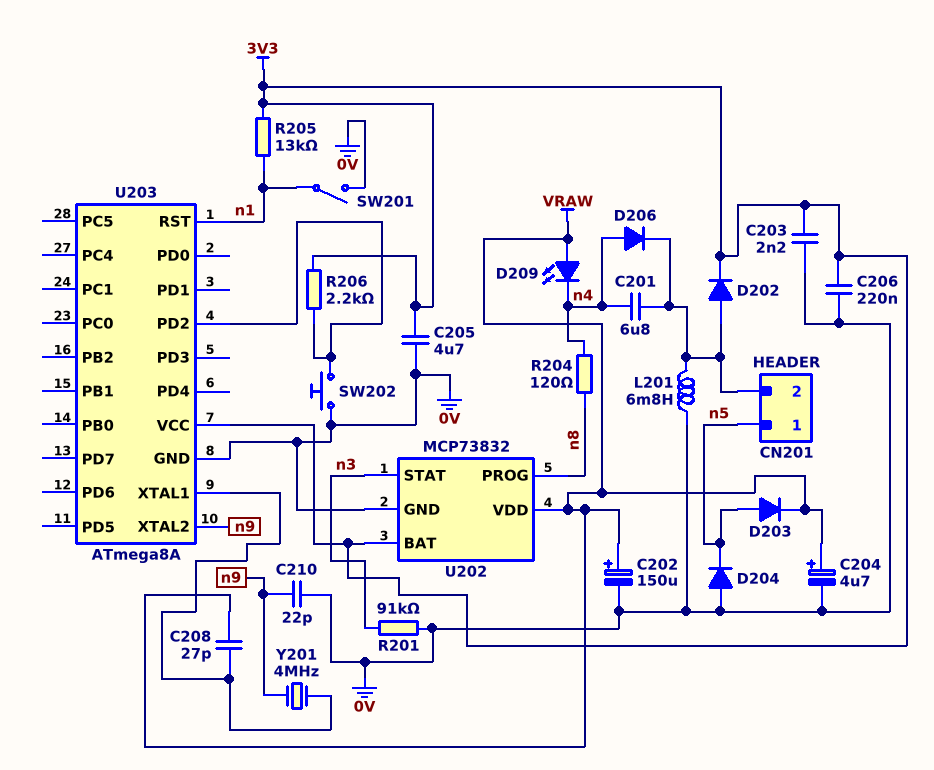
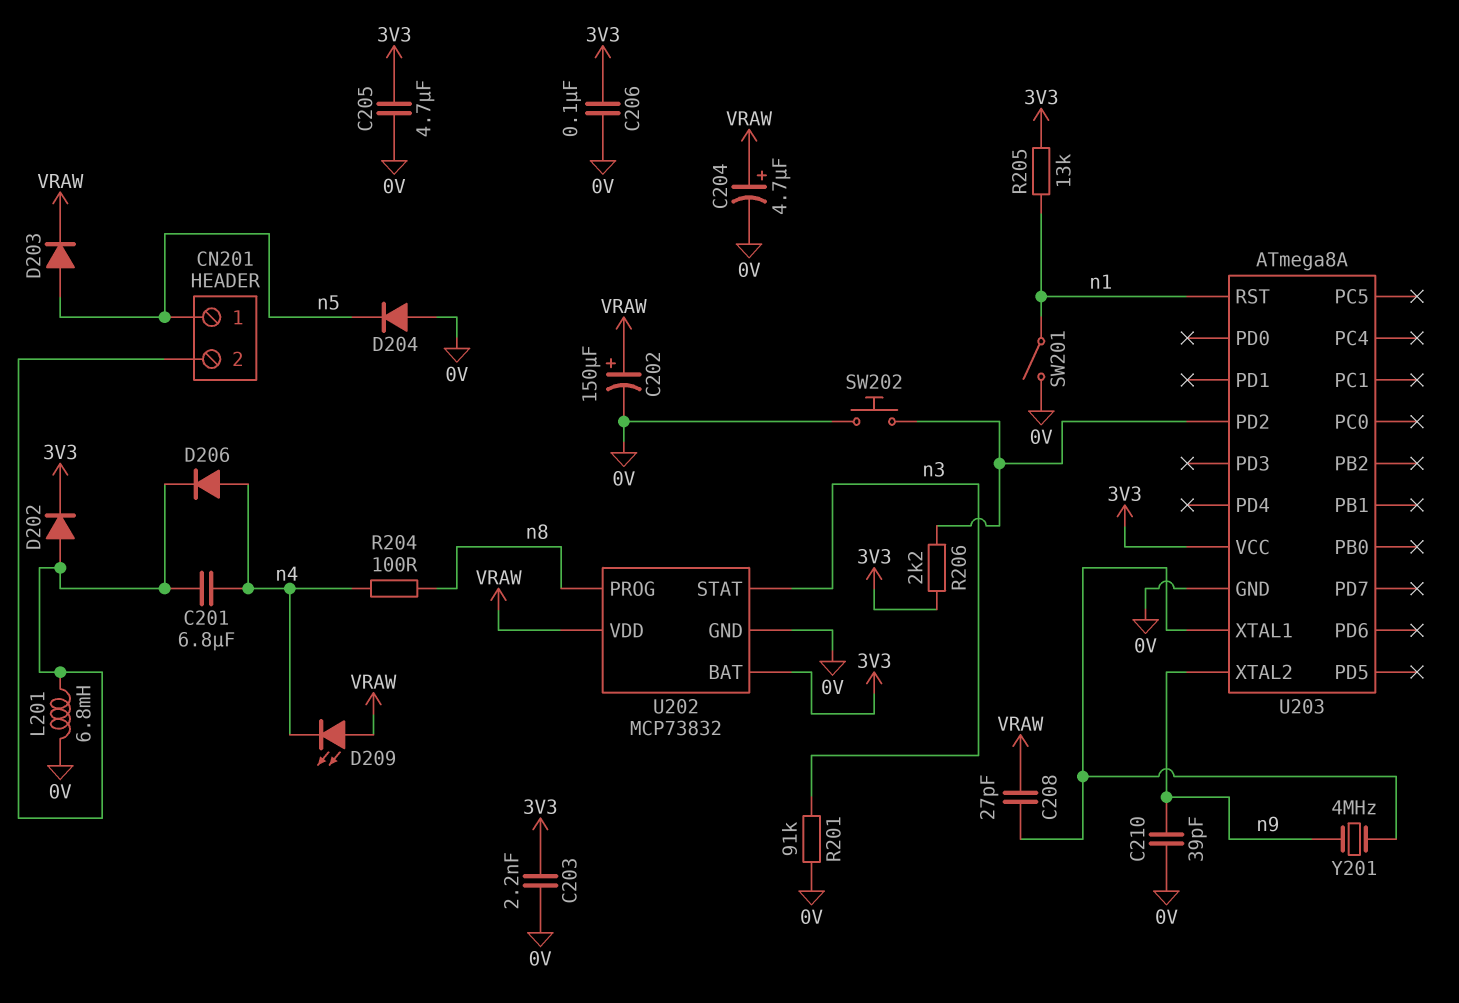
C206: 220nF (0V, 3V3) -> 100nF (0V, 3V3)
C210: 22pF (0V, n9) -> 39pF (0V, n9)
R204: 120 (n4, n8) -> 100 (n4, n8)

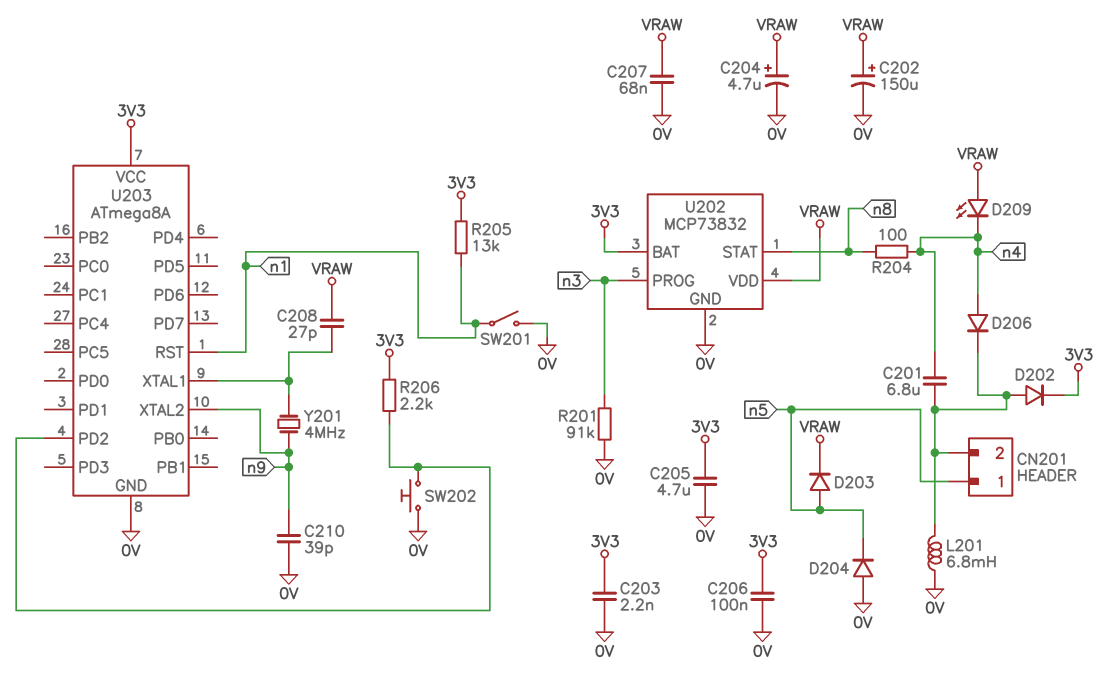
C207: none -> 68nF (0V, VRAW)
U202 pin PROG: n8 -> n3
U202 pin STAT: n3 -> n8

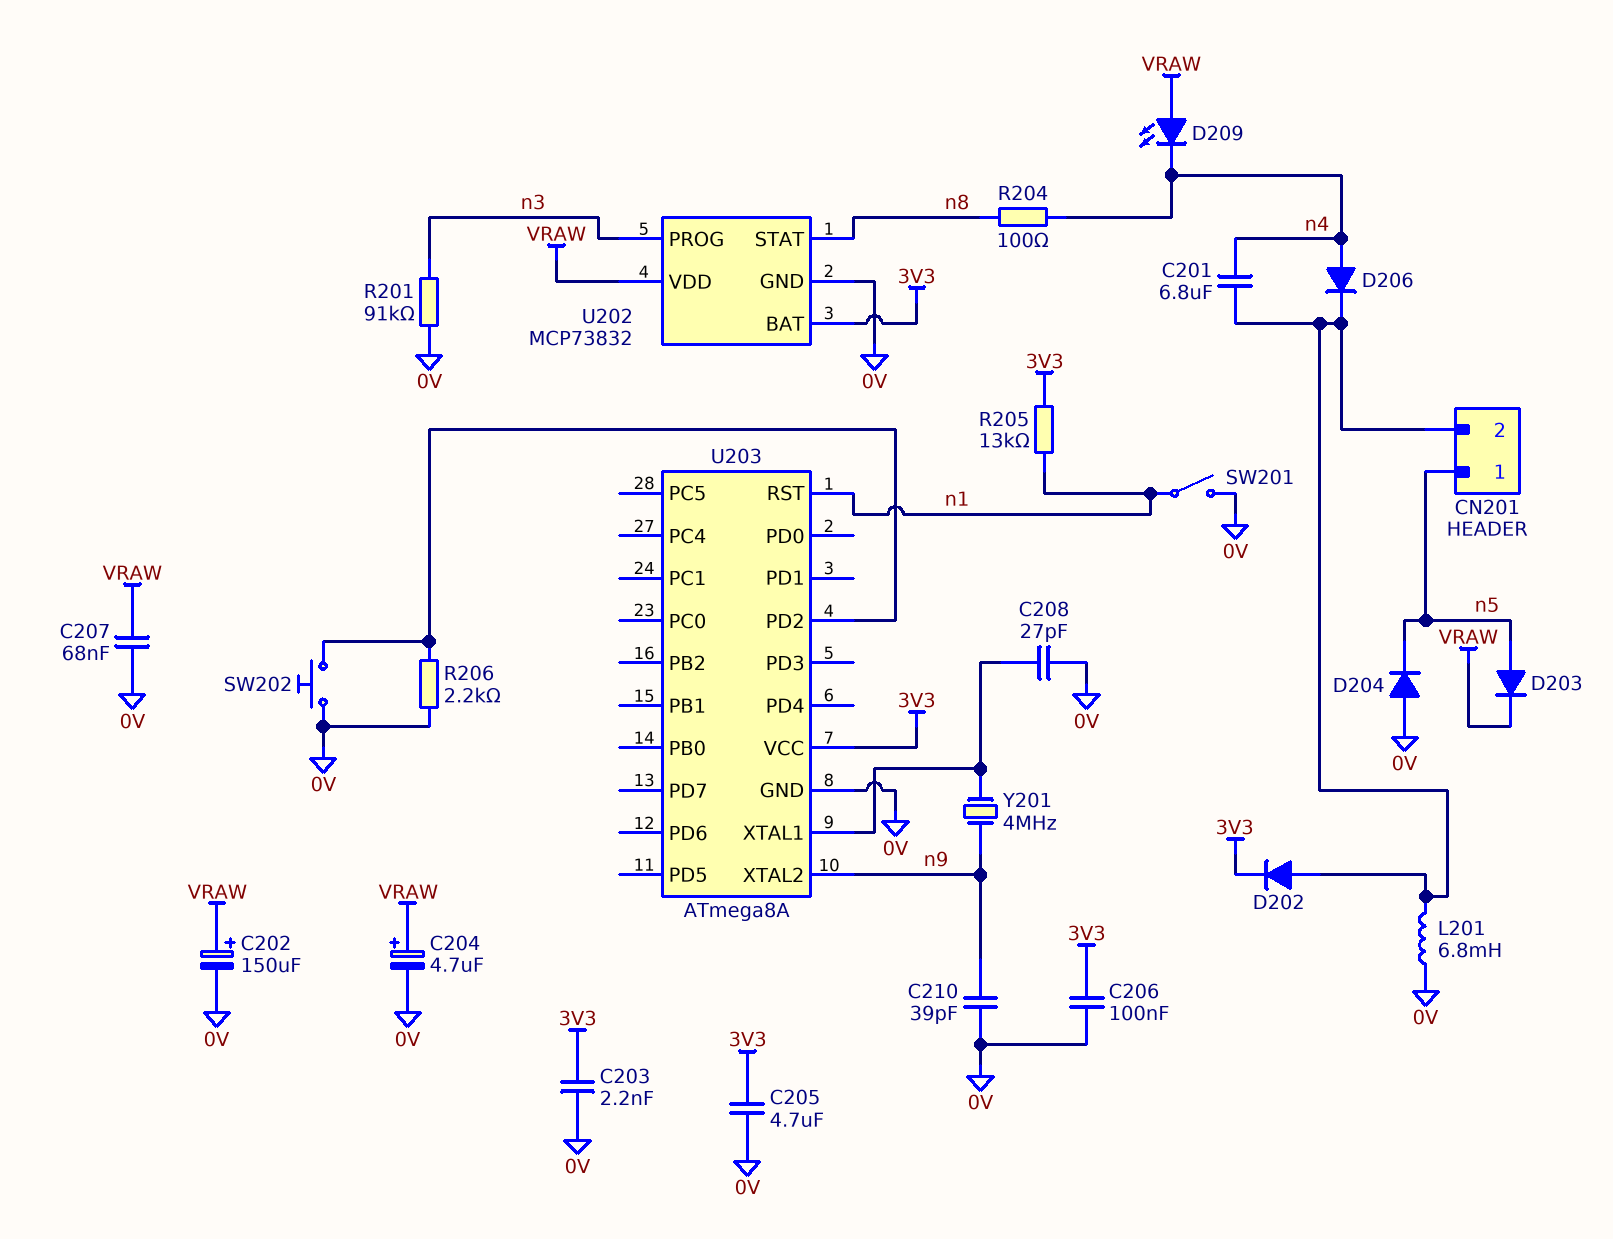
C208: 27pF (U203/XTAL1, VRAW) -> 27pF (0V, U203/XTAL1)
R206: 2.2k (3V3, U203/PD2) -> 2.2k (0V, U203/PD2)

